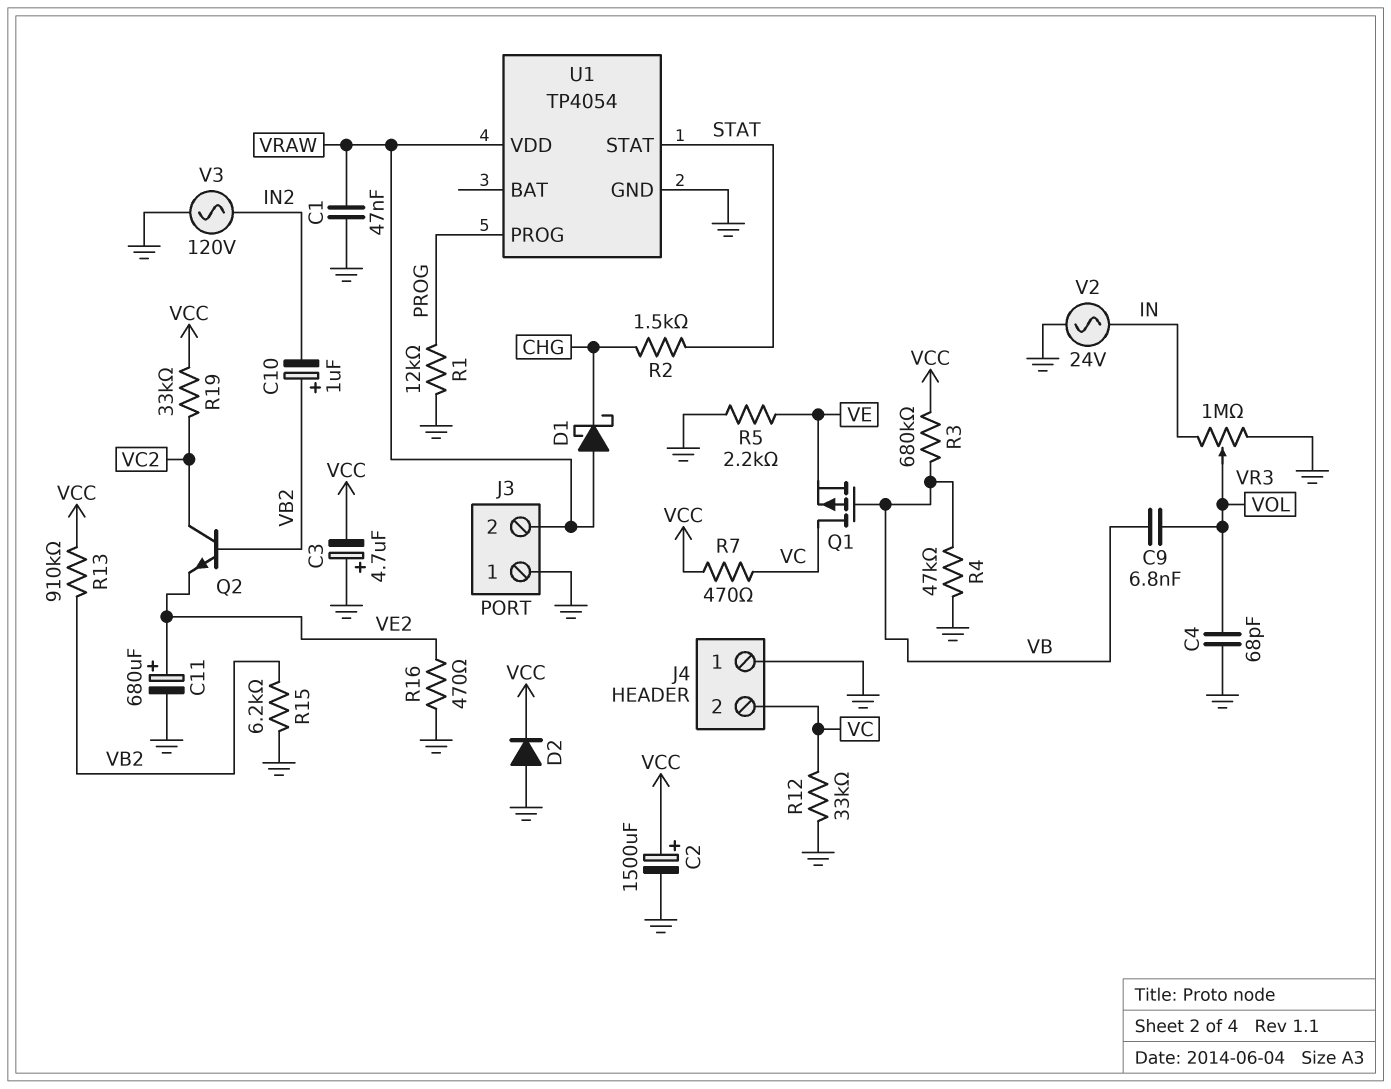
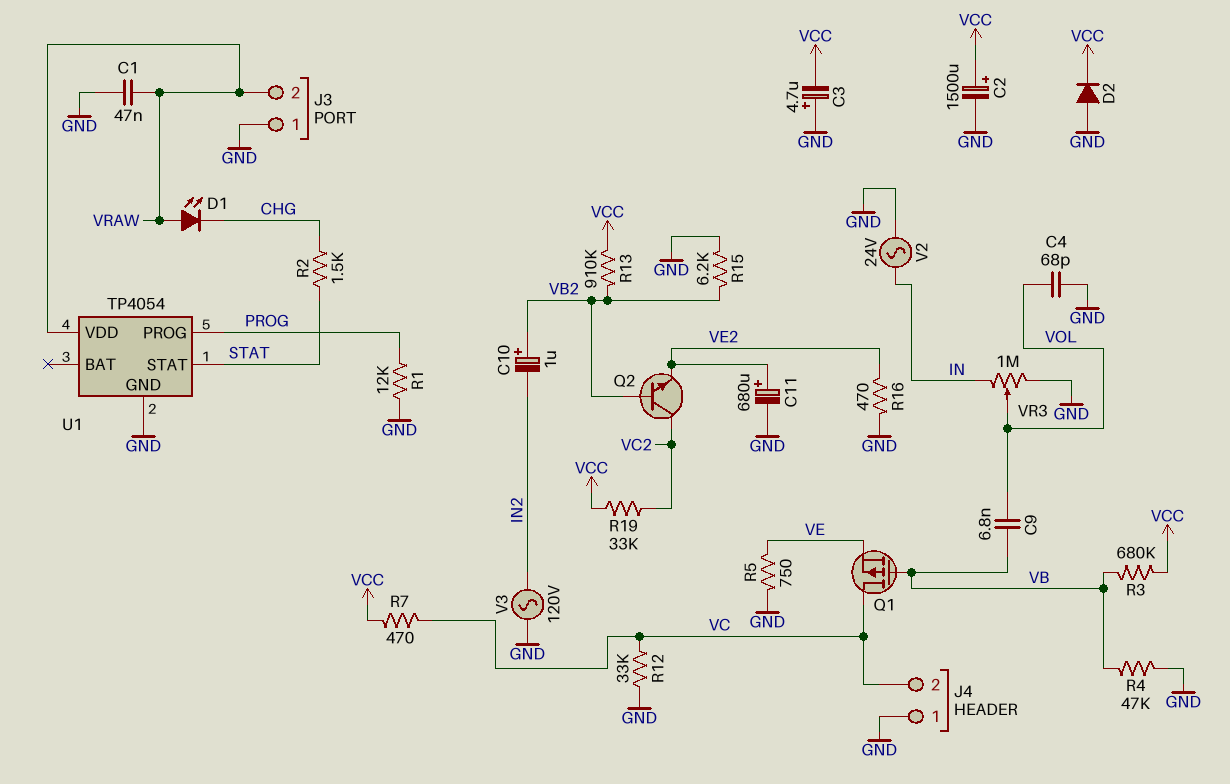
D1: schottky (A VRAW, K CHG) -> LED (A VRAW, K CHG)
R5: 2.2k (GND, VE) -> 750 (GND, VE)

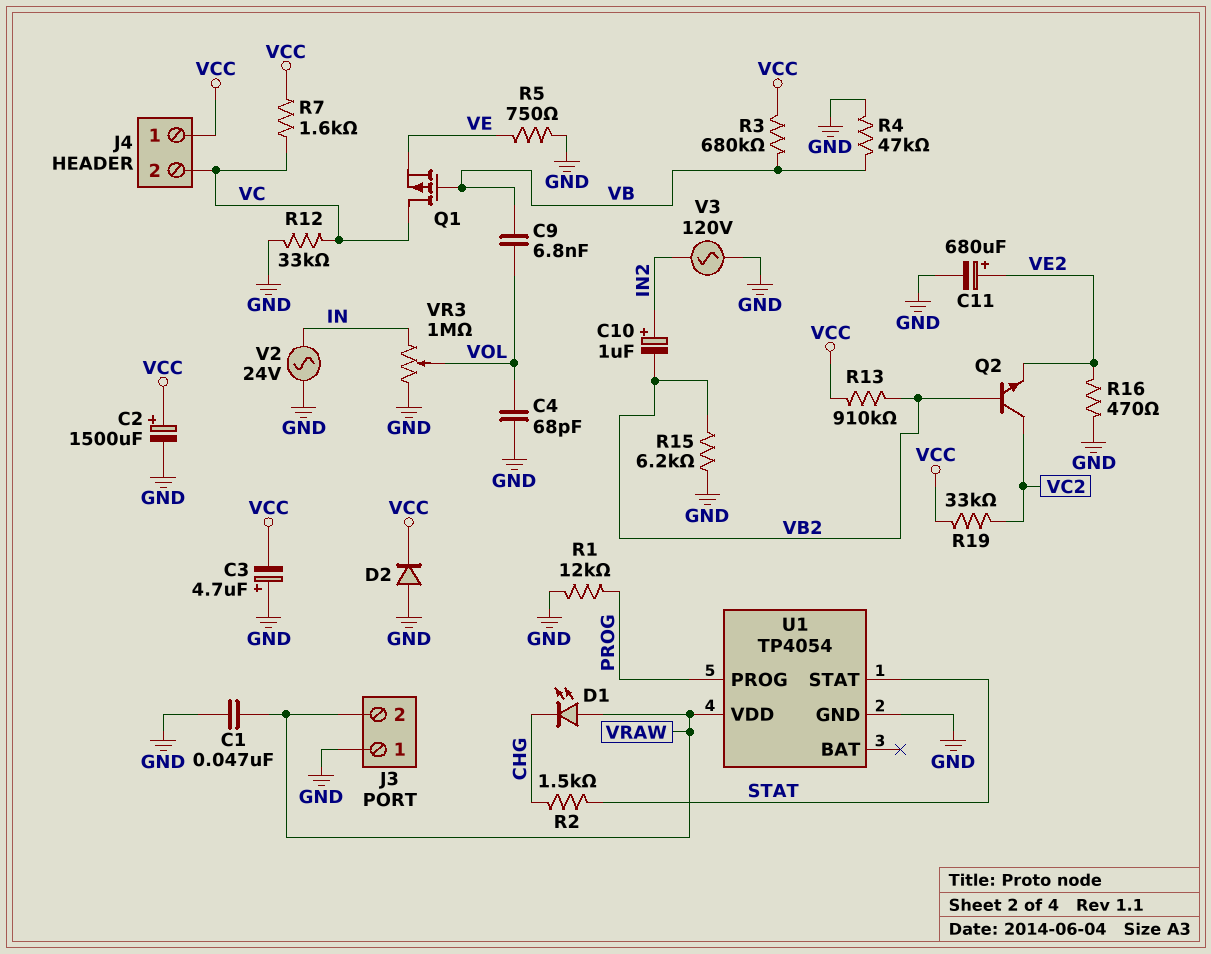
C10: 1uF (plus VB2, minus IN2) -> 1uF (plus IN2, minus VB2)
J4 pin 1: GND -> VCC
R7: 470 (VC, VCC) -> 1.6k (VC, VCC)

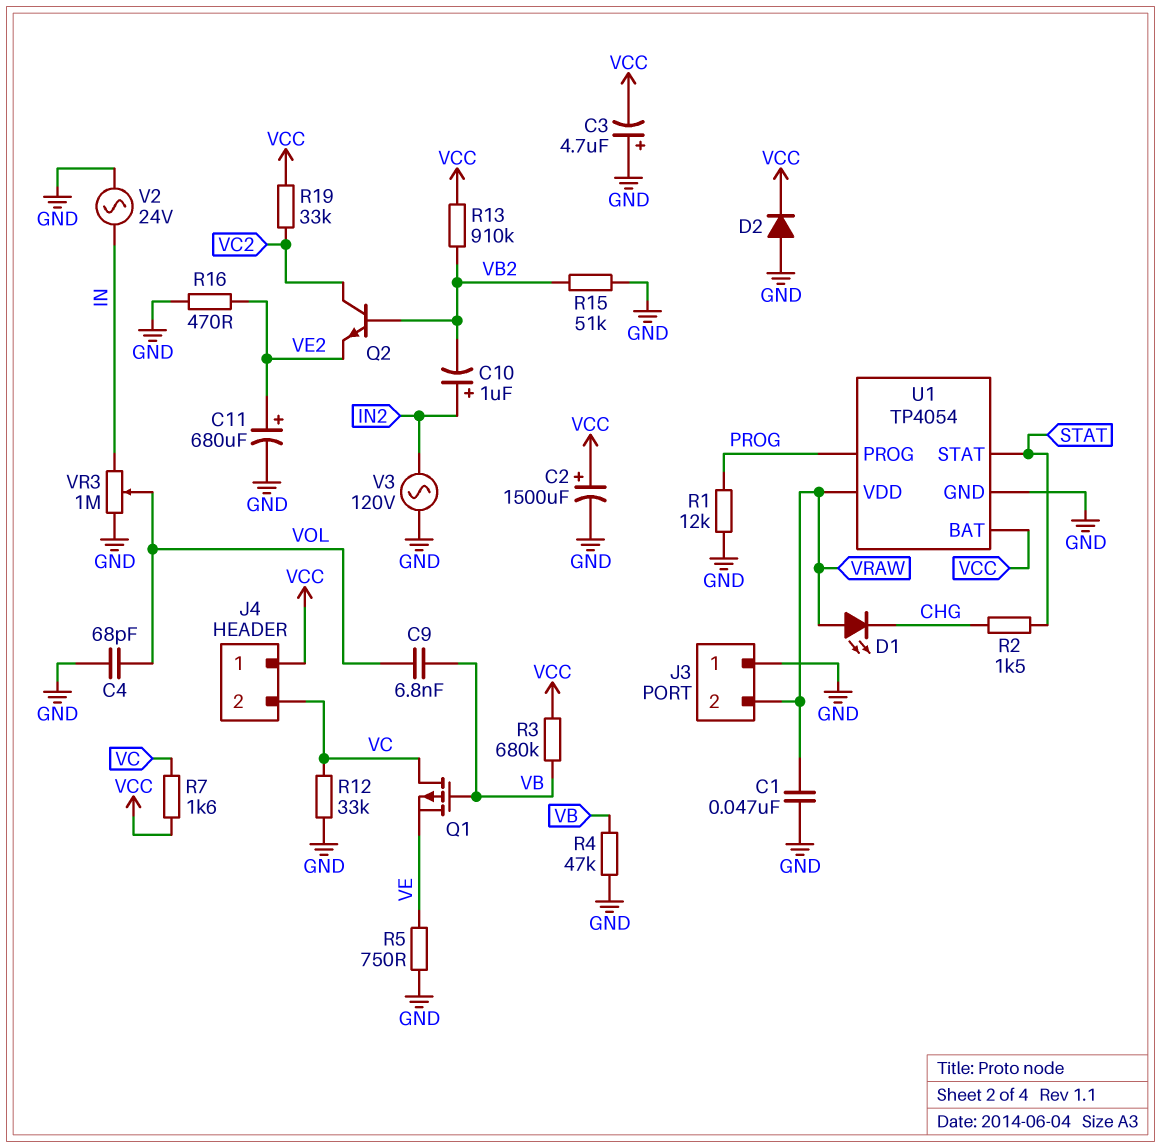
R15: 6.2k (GND, VB2) -> 51k (GND, VB2)
U1 pin BAT: none -> VCC

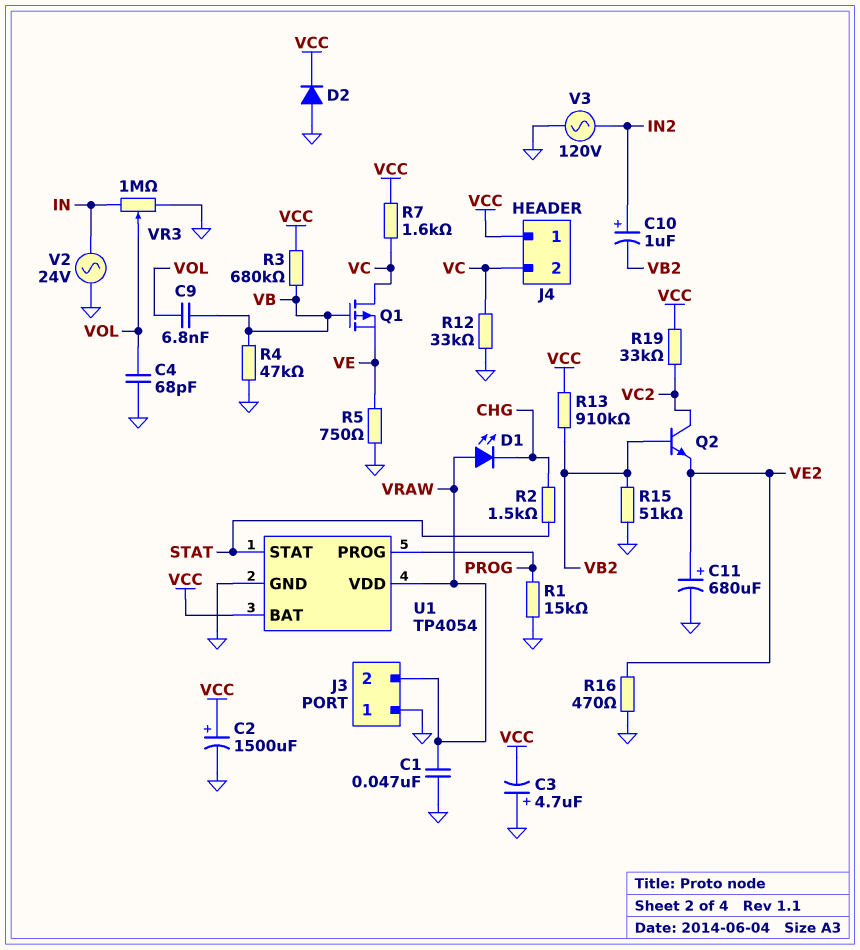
R1: 12k (GND, PROG) -> 15k (GND, PROG)

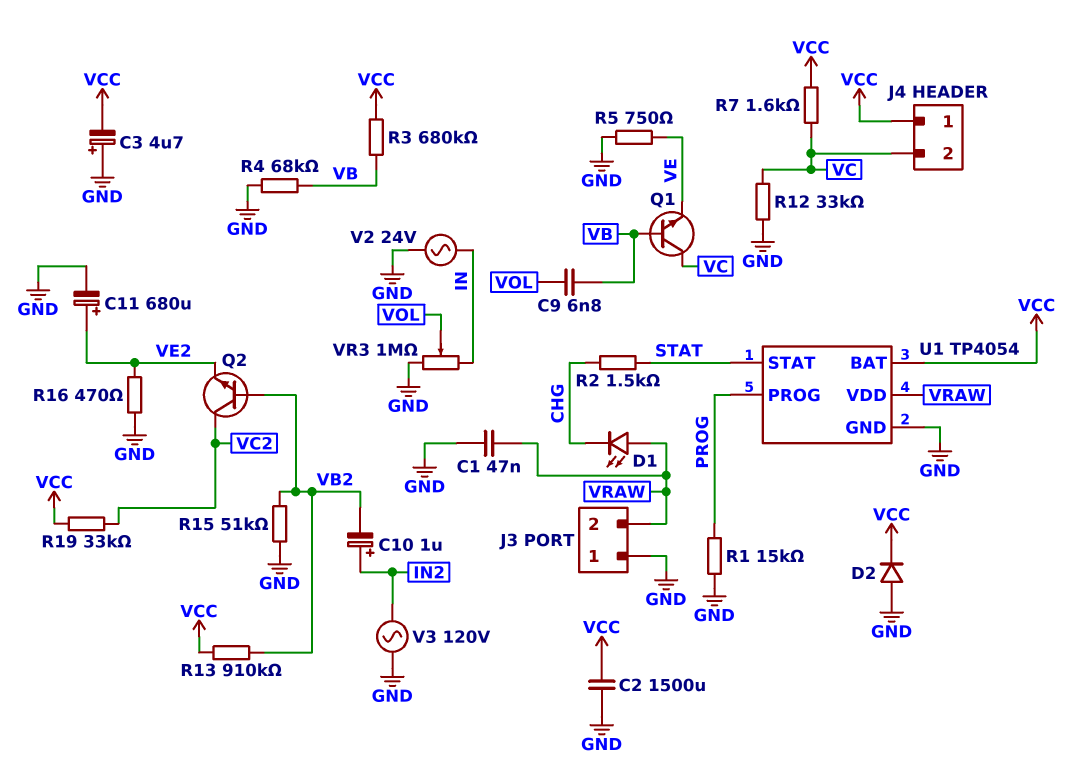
C2: 1500uF (plus VCC, minus GND) -> 1500uF (GND, VCC)
C4: 68pF (GND, VOL) -> none
Q1: PMOS (G VB, D VC, S VE) -> NPN (B VB, C VC, E VE)
R4: 47k (GND, VB) -> 68k (GND, VB)

